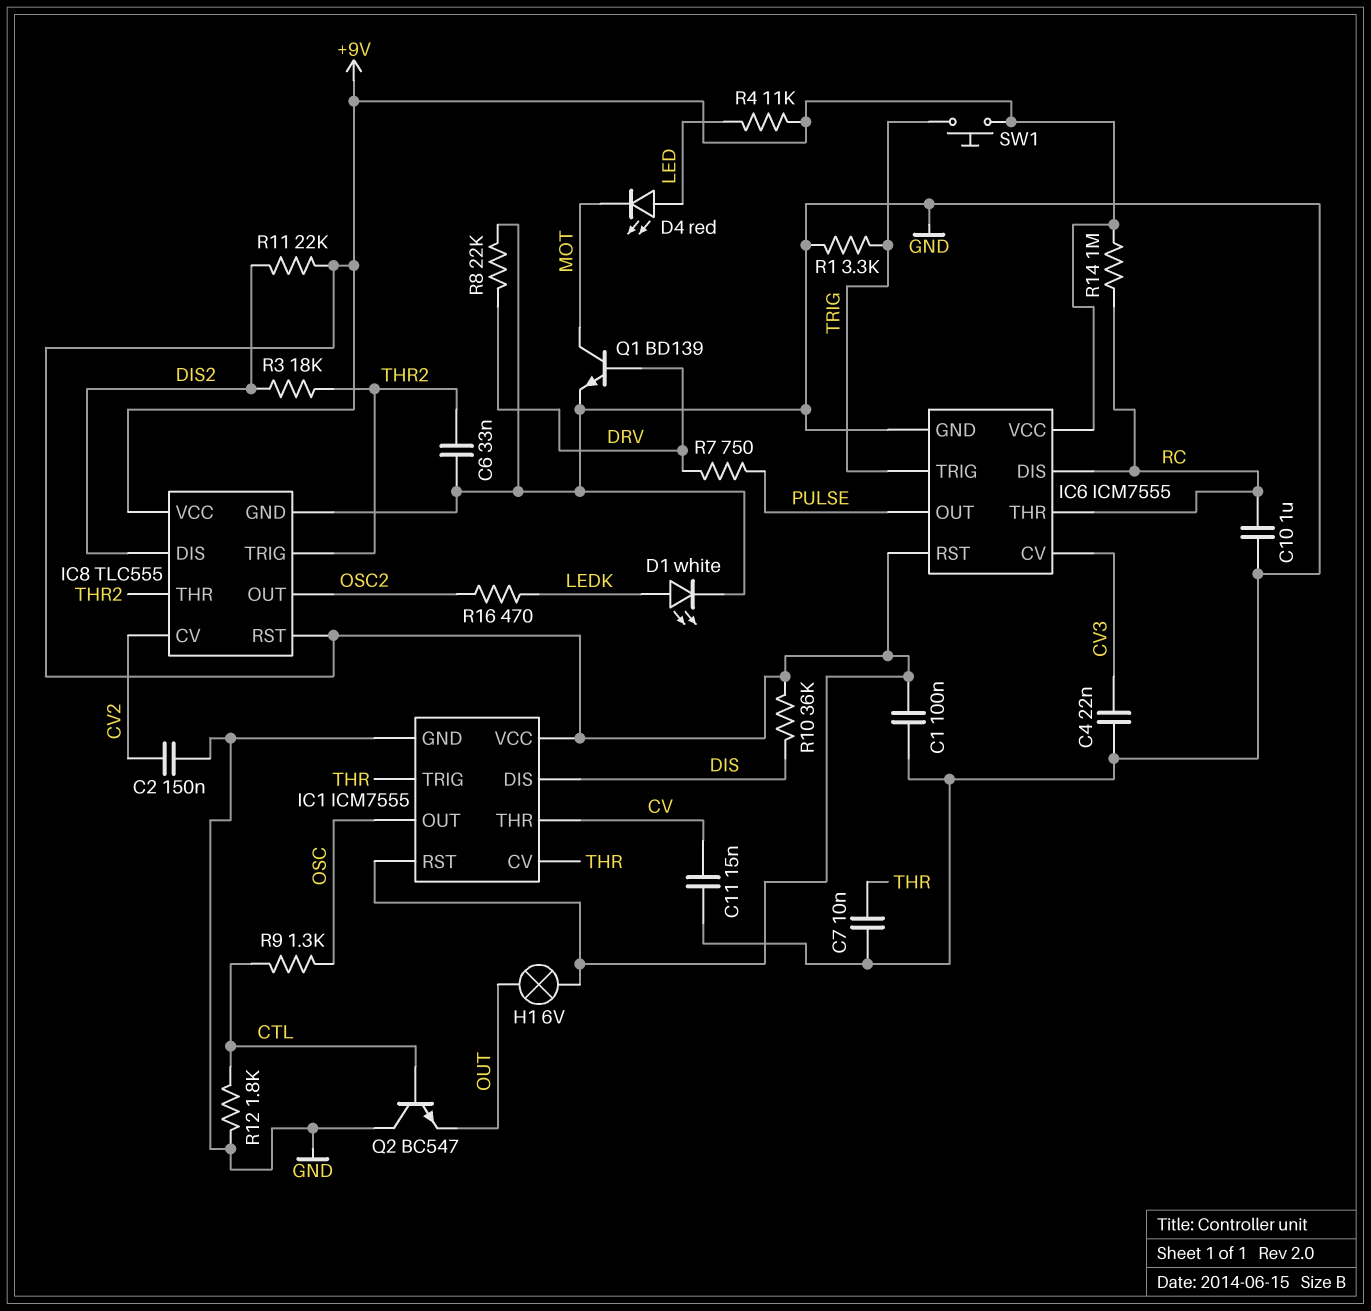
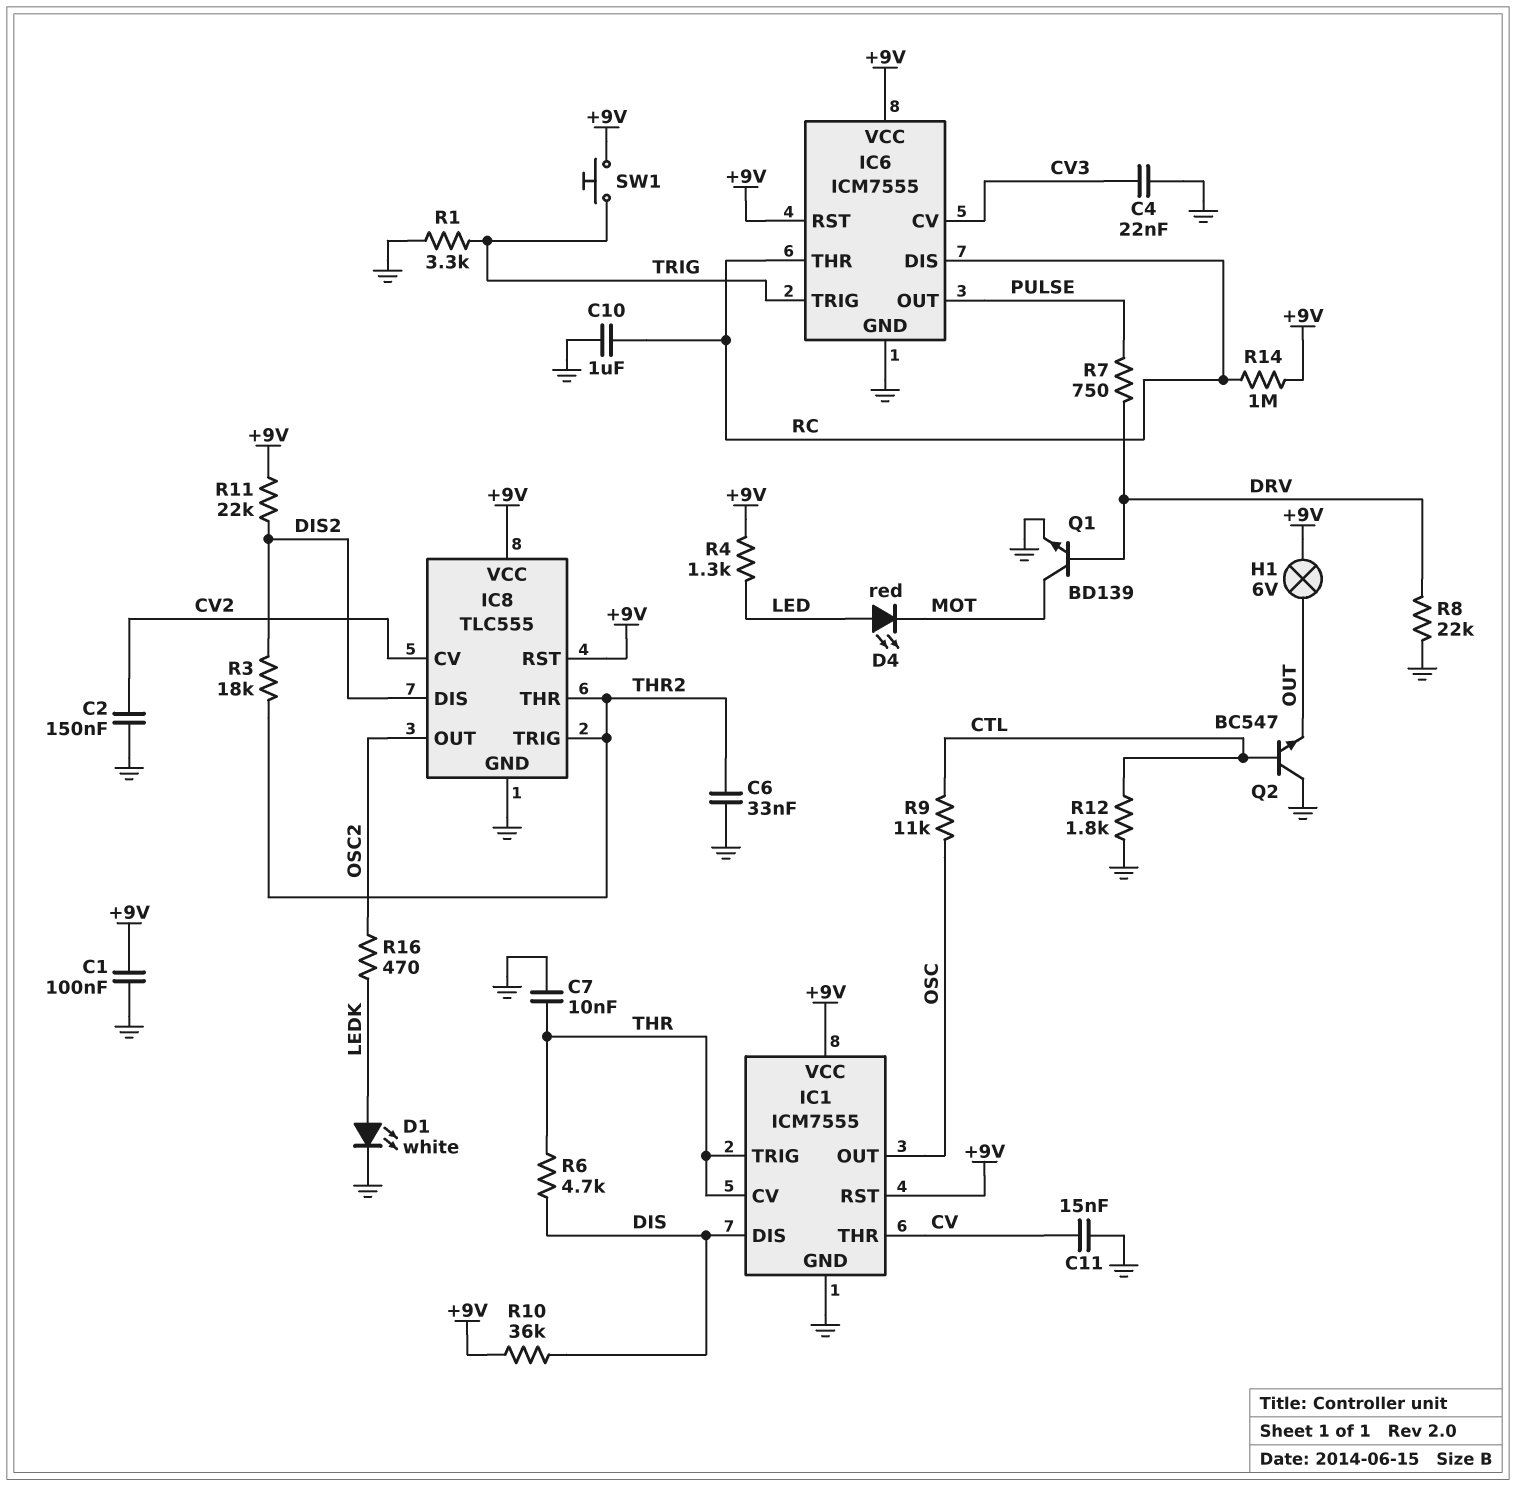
R4: 11k (+9V, LED) -> 1.3k (+9V, LED)
R6: none -> 4.7k (DIS, THR)
R9: 1.3k (CTL, OSC) -> 11k (CTL, OSC)

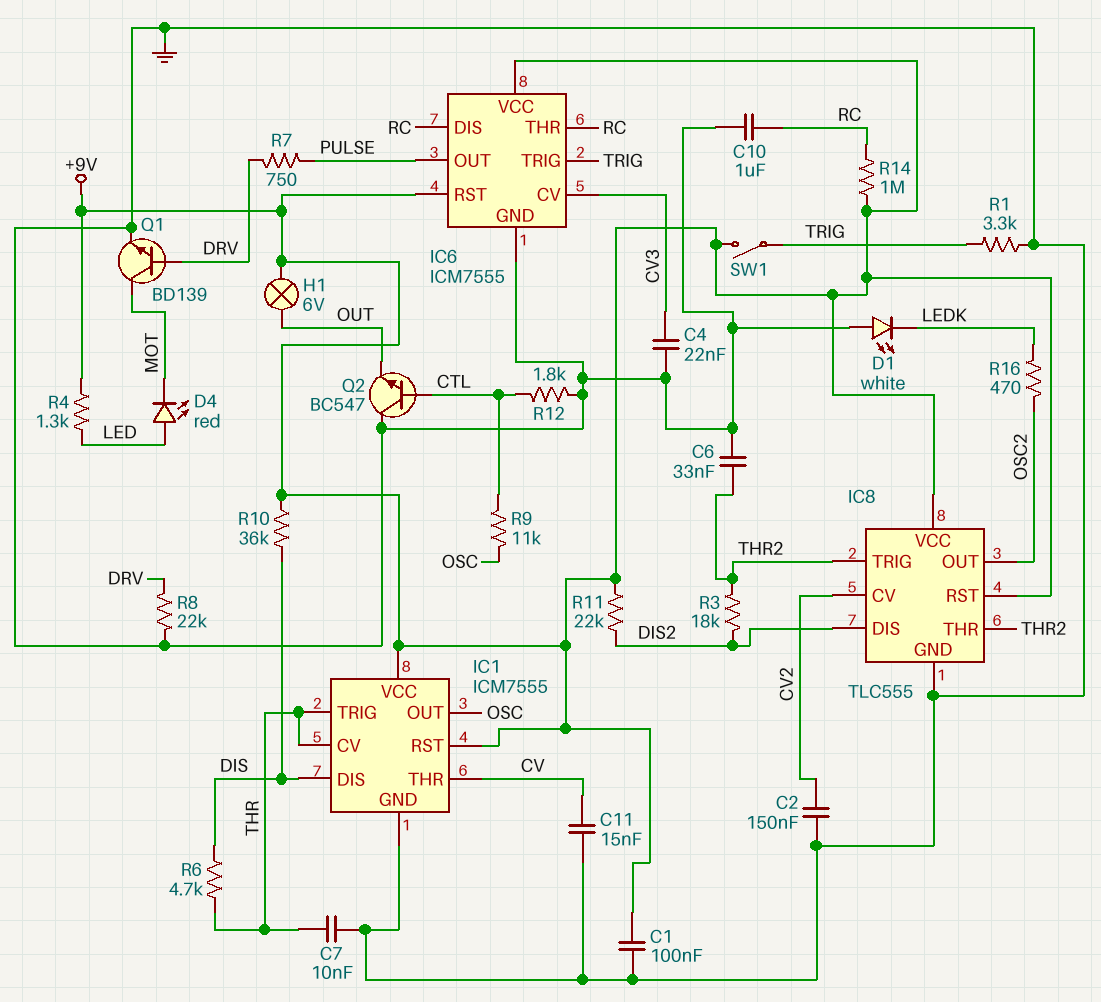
D1: LED white (A LEDK, K GND) -> LED white (A GND, K LEDK)
SW1: button (+9V, TRIG) -> switch (+9V, TRIG)

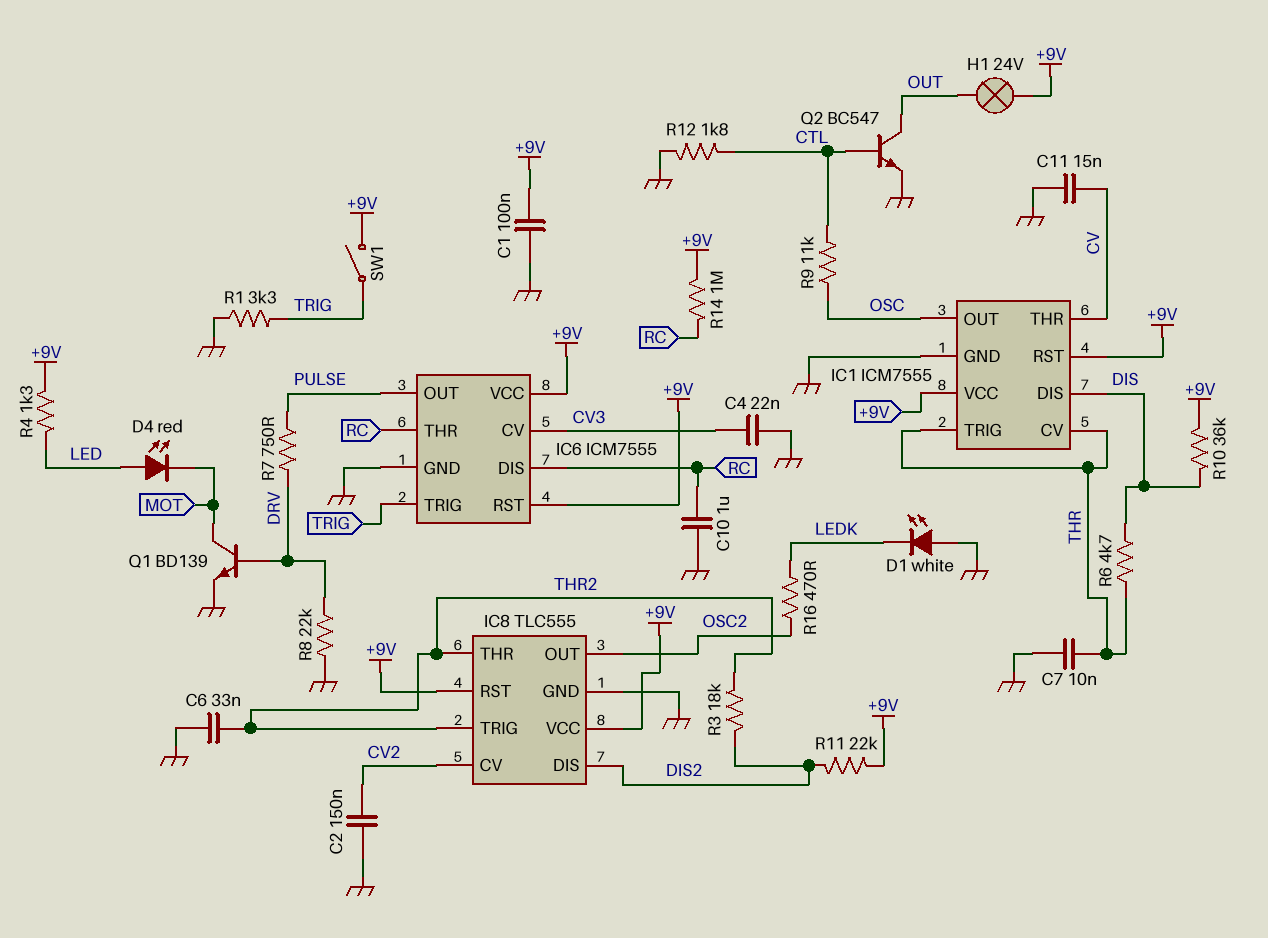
H1: lamp 6V (+9V, OUT) -> lamp 24V (+9V, OUT)
Q2: NPN BC547 (B CTL, C GND, E OUT) -> NPN BC547 (B CTL, C OUT, E GND)

